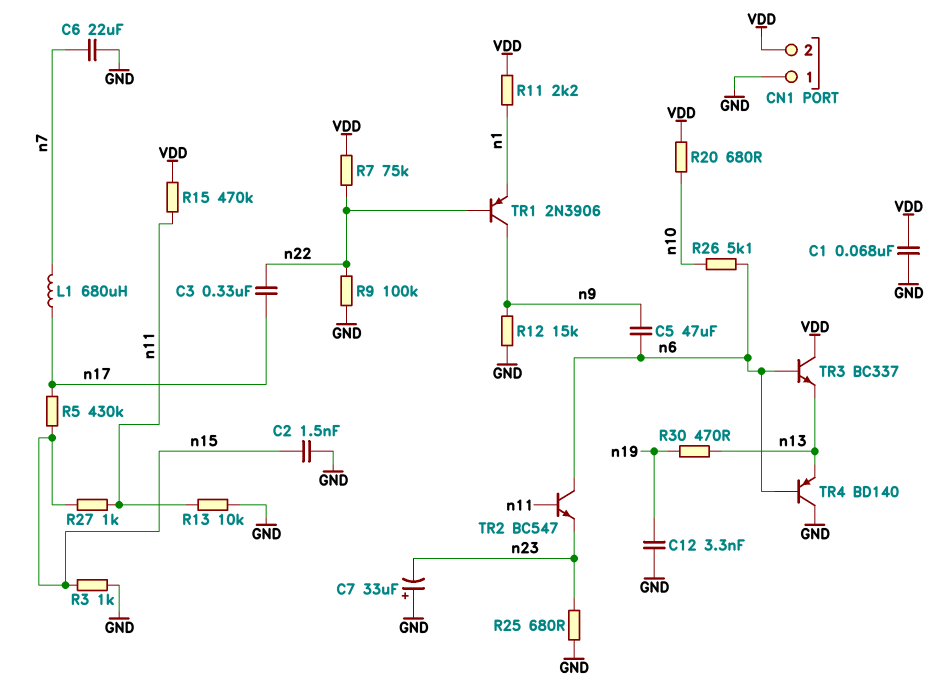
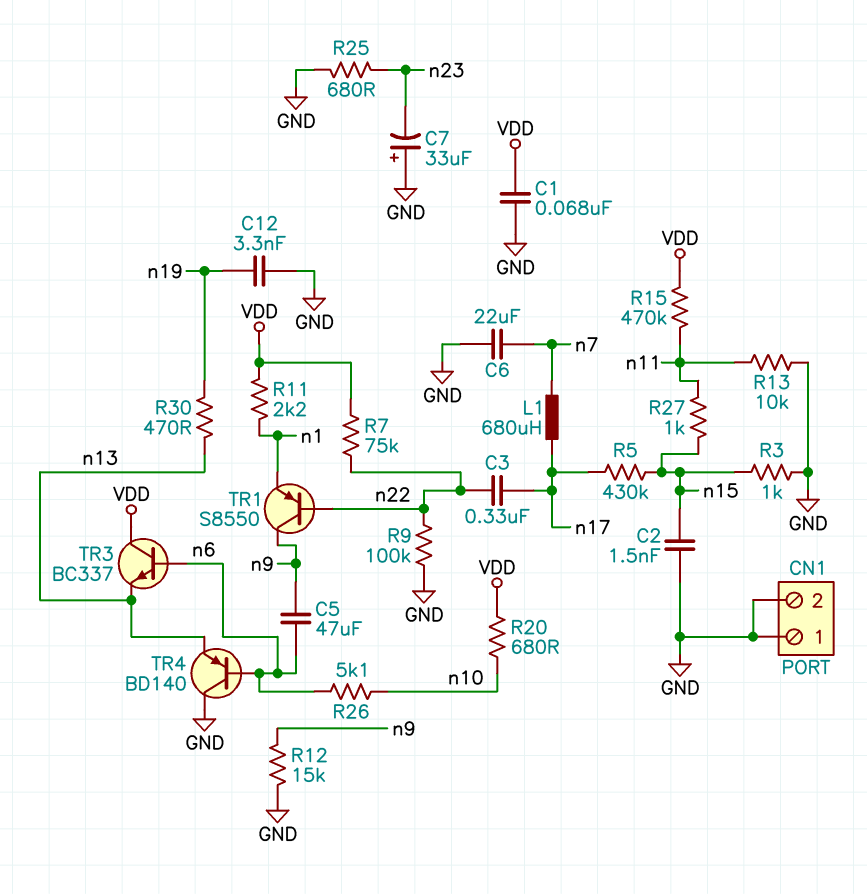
CN1 pin 2: VDD -> GND
TR1: PNP 2N3906 (B n22, C n9, E n1) -> PNP S8550 (B n22, C n9, E n1)
TR2: NPN BC547 (B n11, C n6, E n23) -> none

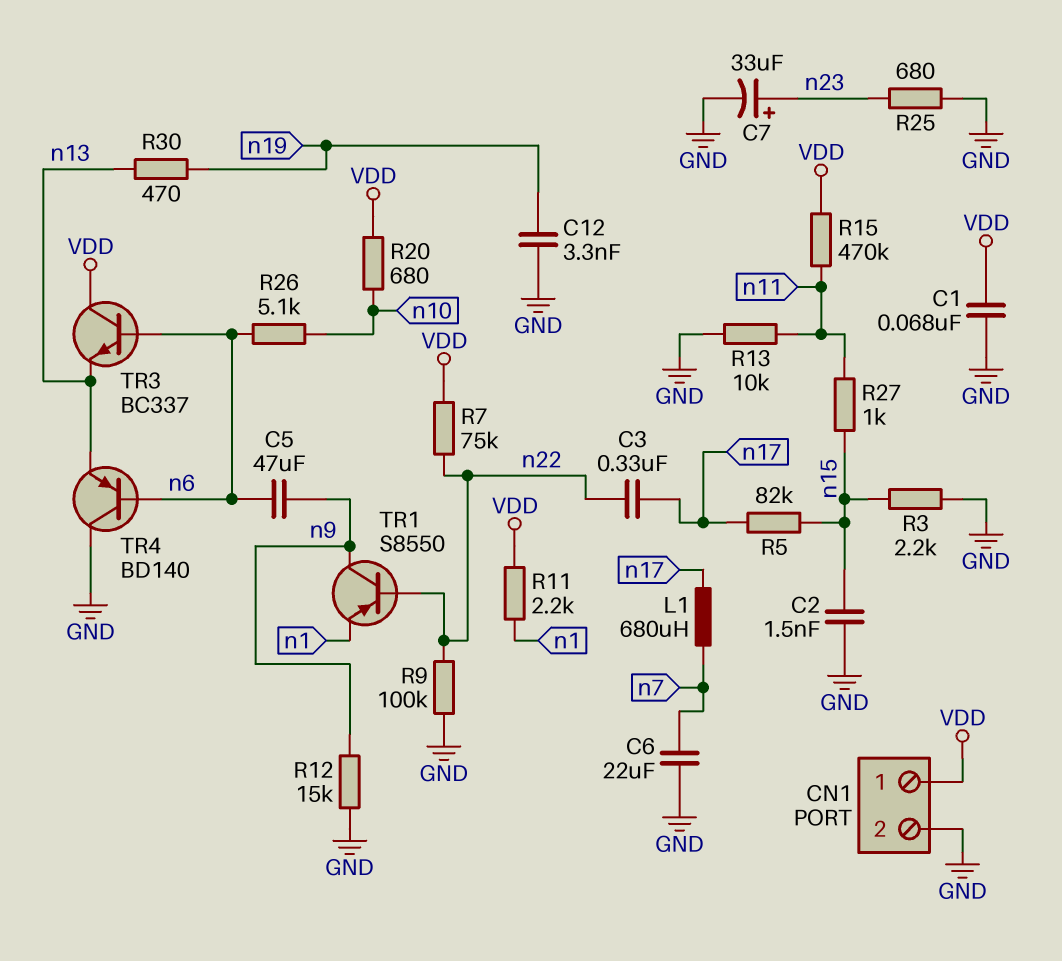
C7: 33uF (plus GND, minus n23) -> 33uF (plus n23, minus GND)
CN1 pin 1: GND -> VDD
R3: 1k (GND, n15) -> 2.2k (GND, n15)
R5: 430k (n15, n17) -> 82k (n15, n17)

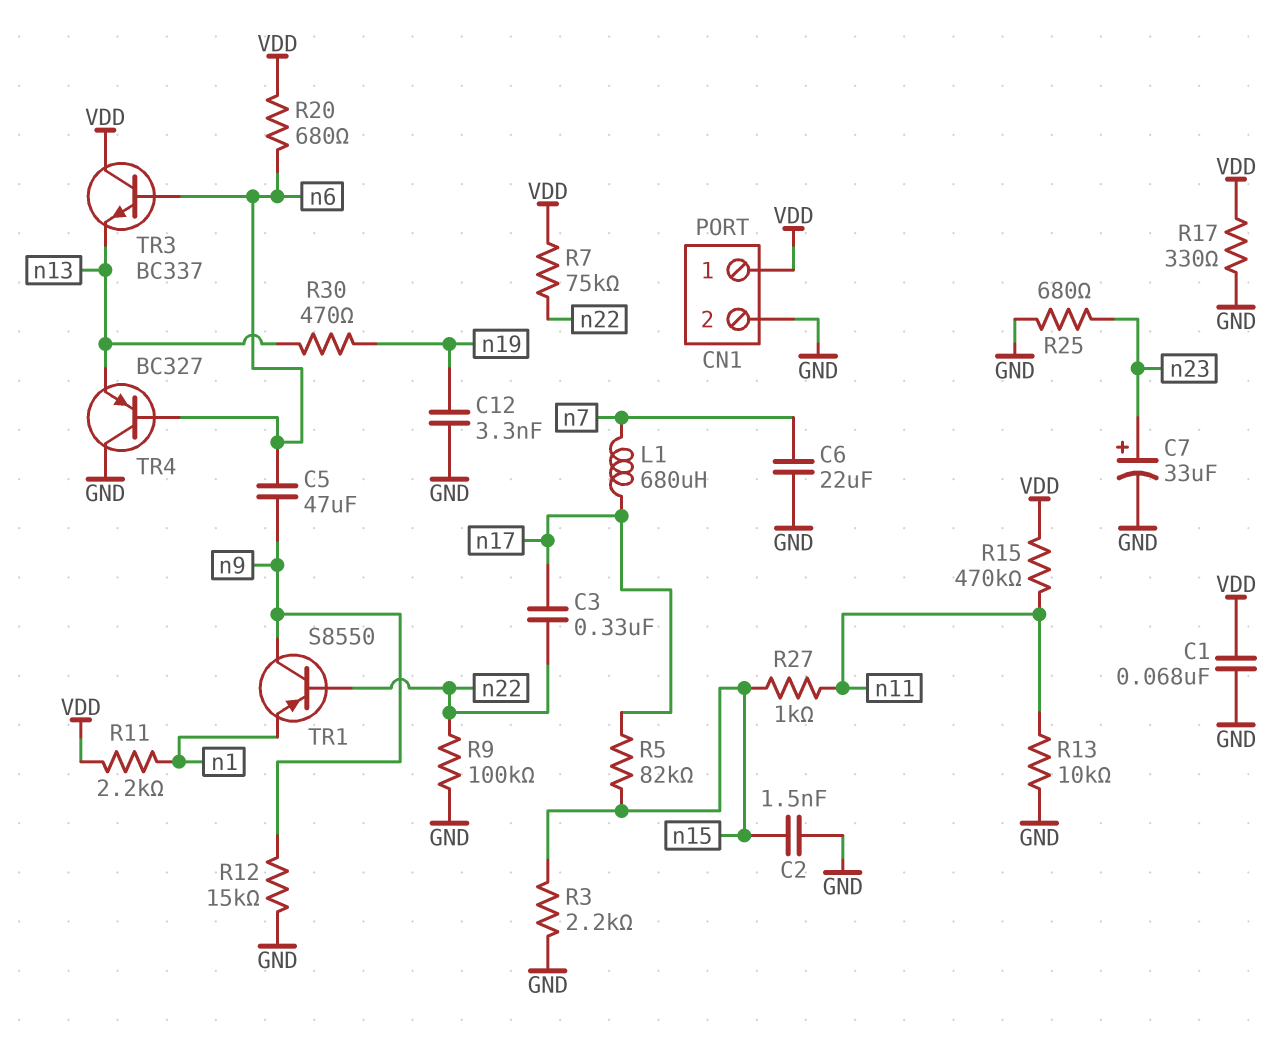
R17: none -> 330 (GND, VDD)
R20: 680 (VDD, n10) -> 680 (VDD, n6)
R26: 5.1k (n6, n10) -> none
TR4: PNP BD140 (B n6, C GND, E n13) -> PNP BC327 (B n6, C GND, E n13)

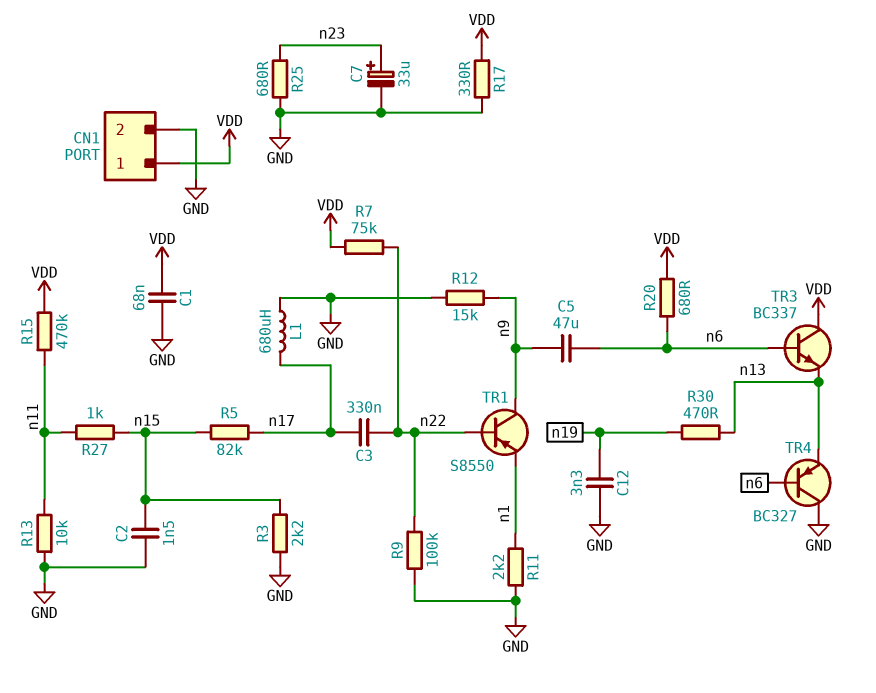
C6: 22uF (GND, n7) -> none
L1: 680uH (n7, n17) -> 680uH (GND, n17)
R11: 2.2k (VDD, n1) -> 2.2k (GND, n1)

